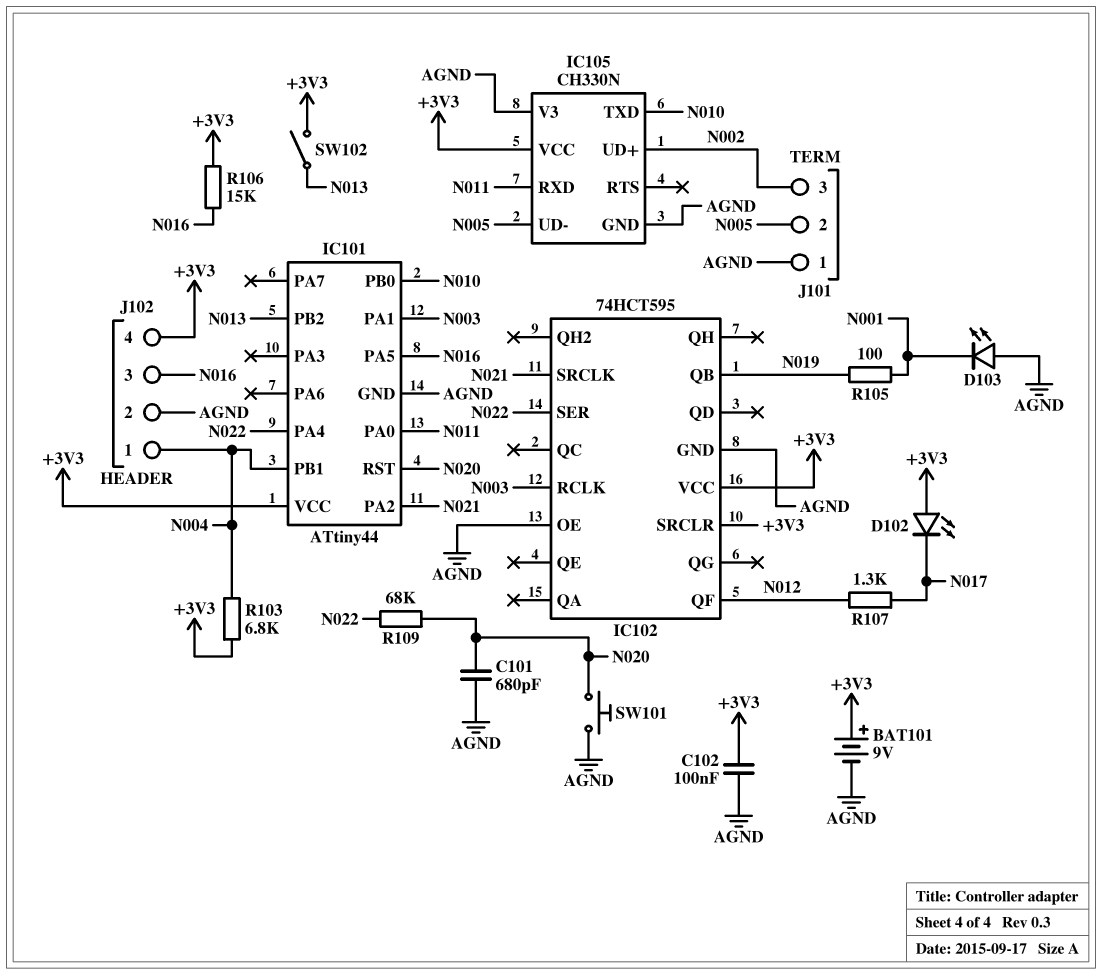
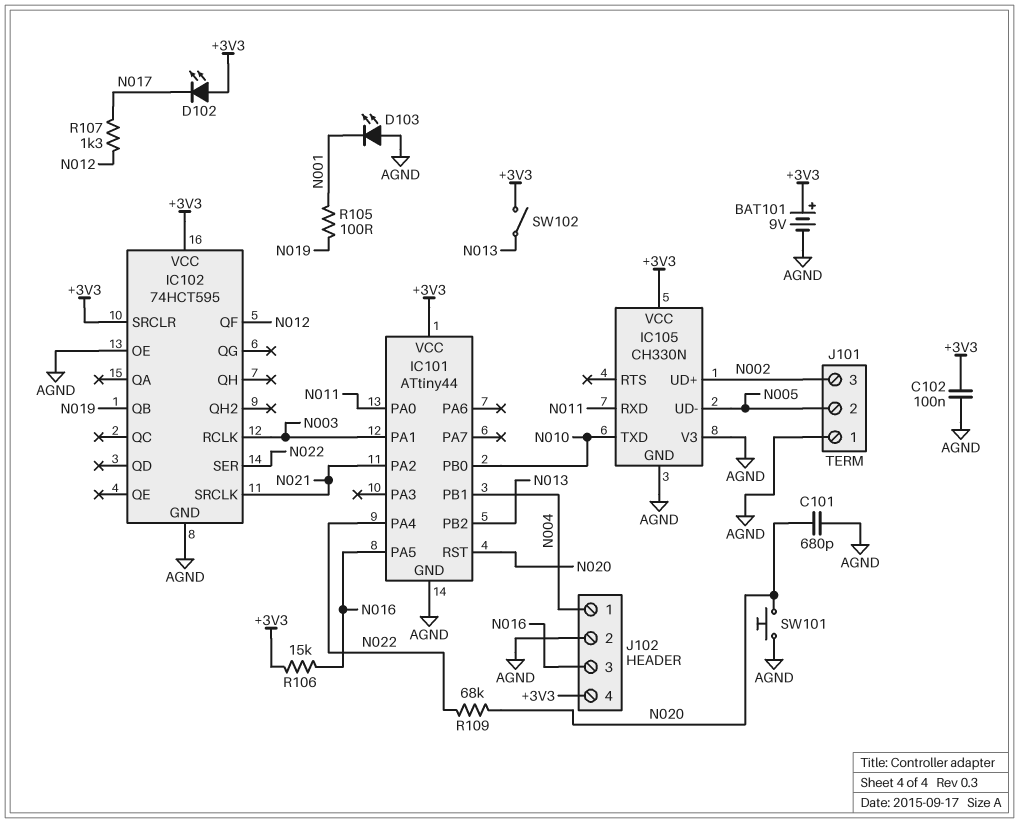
R103: 6.8k (+3V3, N004) -> none

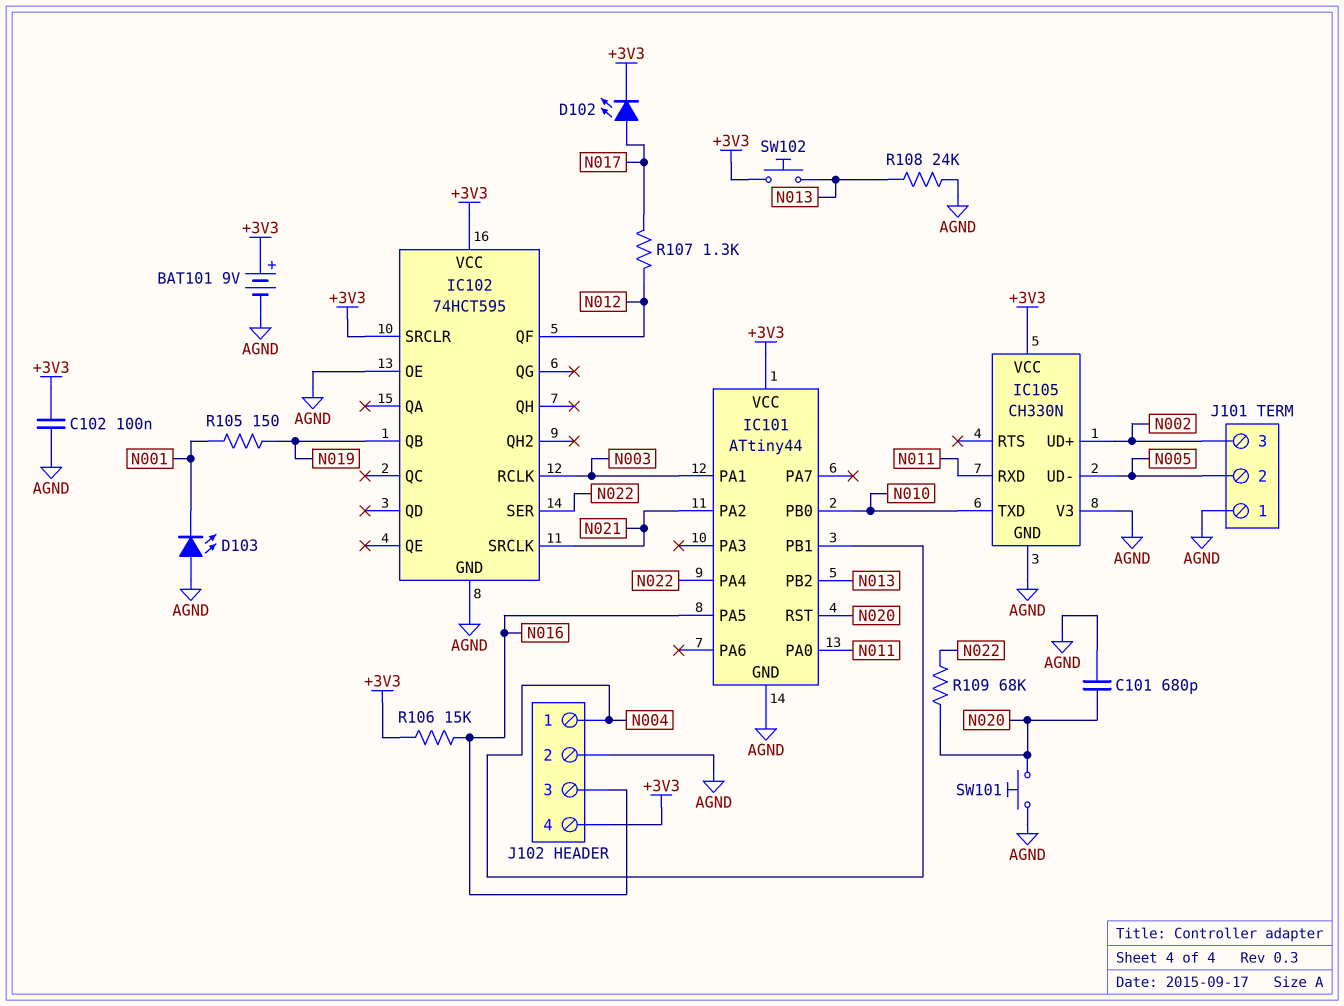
D102: LED (A +3V3, K N017) -> LED (A N017, K +3V3)
R105: 100 (N001, N019) -> 150 (N001, N019)
R108: none -> 24k (AGND, N013)
SW102: switch (+3V3, N013) -> button (+3V3, N013)

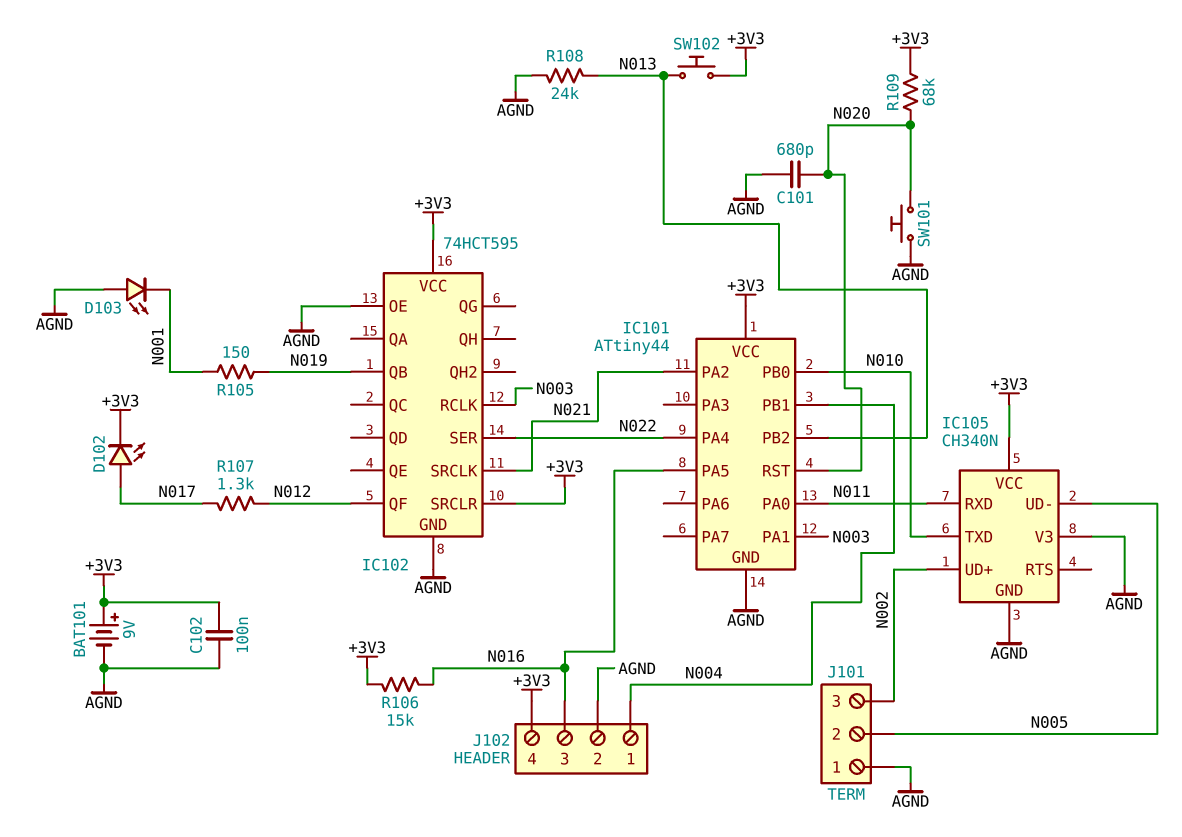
IC105: CH330N -> CH340N
R109: 68k (N020, N022) -> 68k (+3V3, N020)

